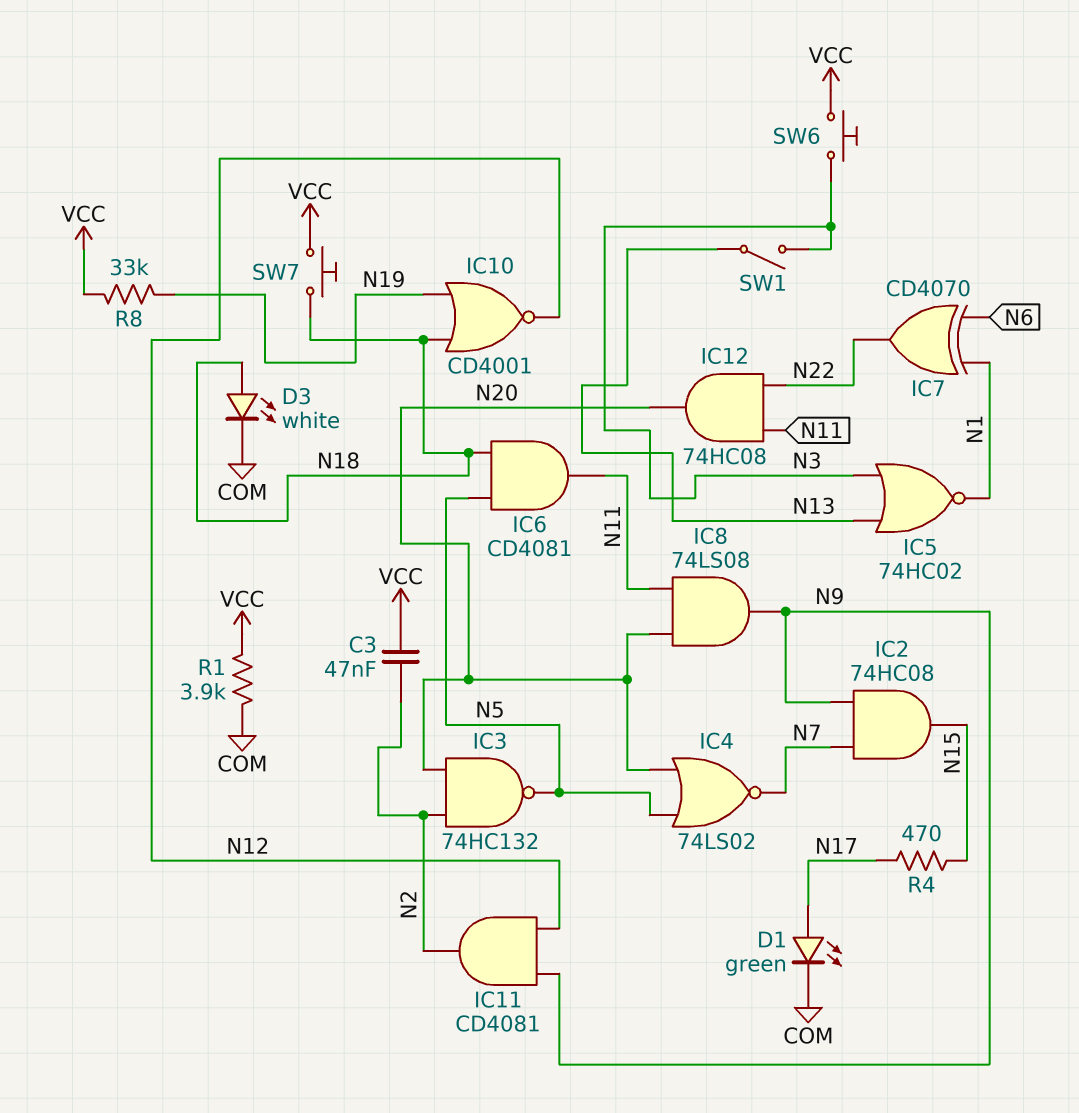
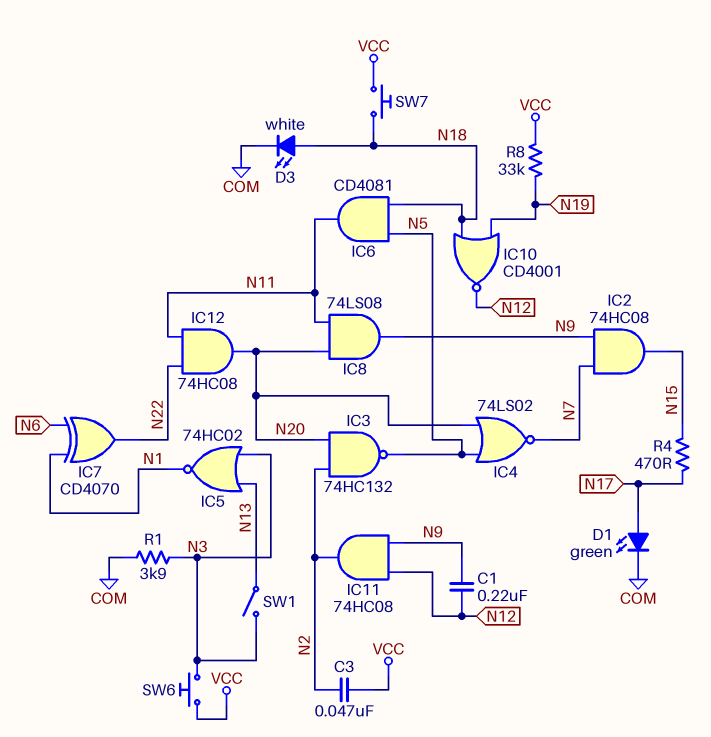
C1: none -> 220nF (N9, N12)
IC11: AND CD4081 (in N9, in N12, out N2) -> AND 74HC08 (in N9, in N12, out N2)
R1: 3.9k (COM, VCC) -> 3.9k (COM, N3)

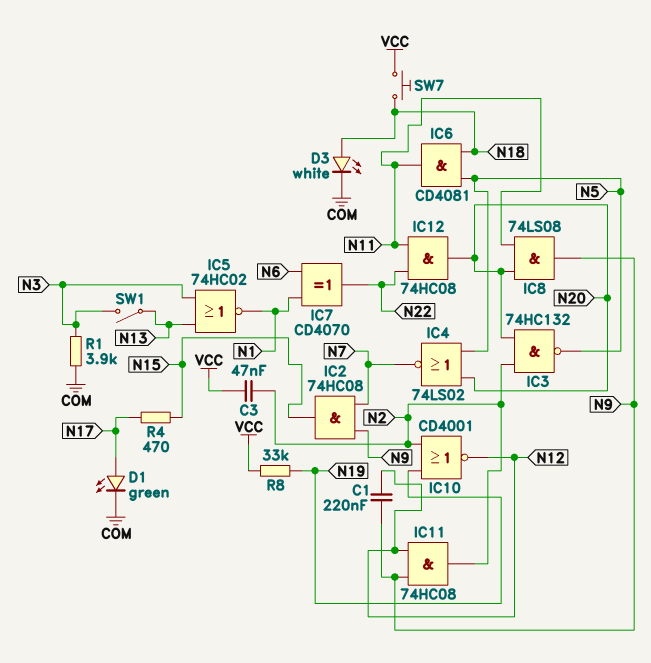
IC10: NOR CD4001 (in N18, in N19, out N12) -> NOR CD4001 (in N2, in N19, out N12)
SW6: button (N3, VCC) -> none

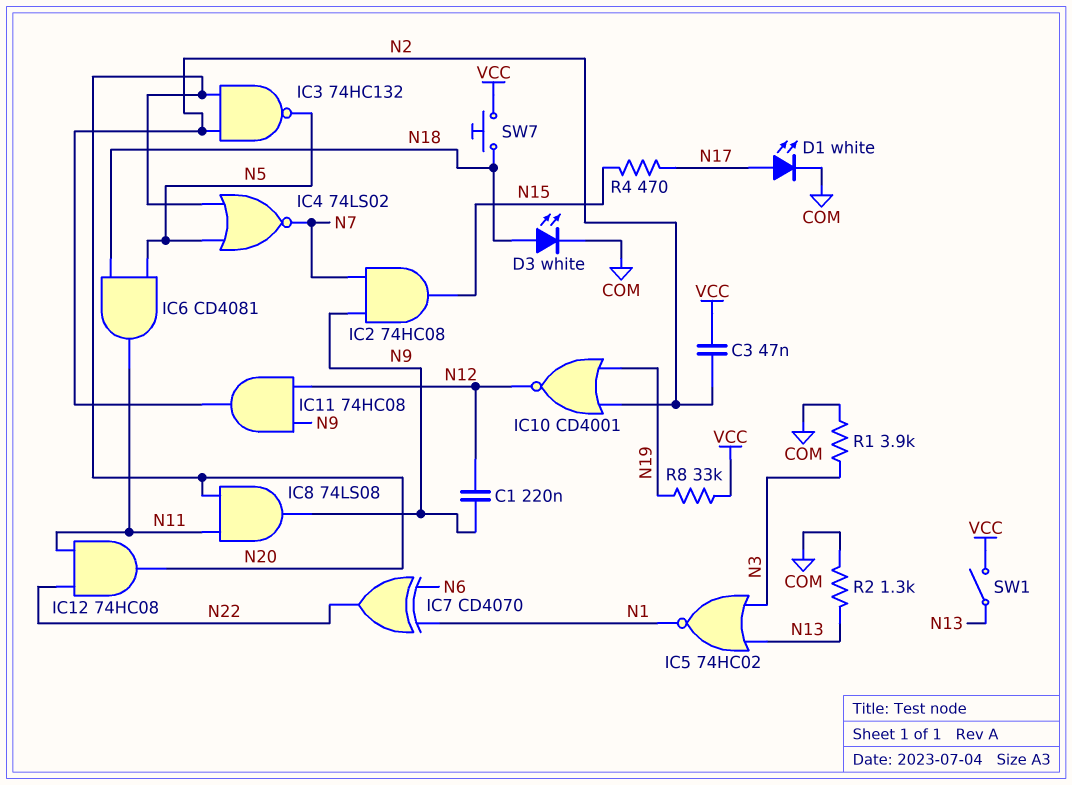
D1: LED green (A N17, K COM) -> LED white (A N17, K COM)
R2: none -> 1.3k (COM, N13)
SW1: switch (N3, N13) -> switch (N13, VCC)

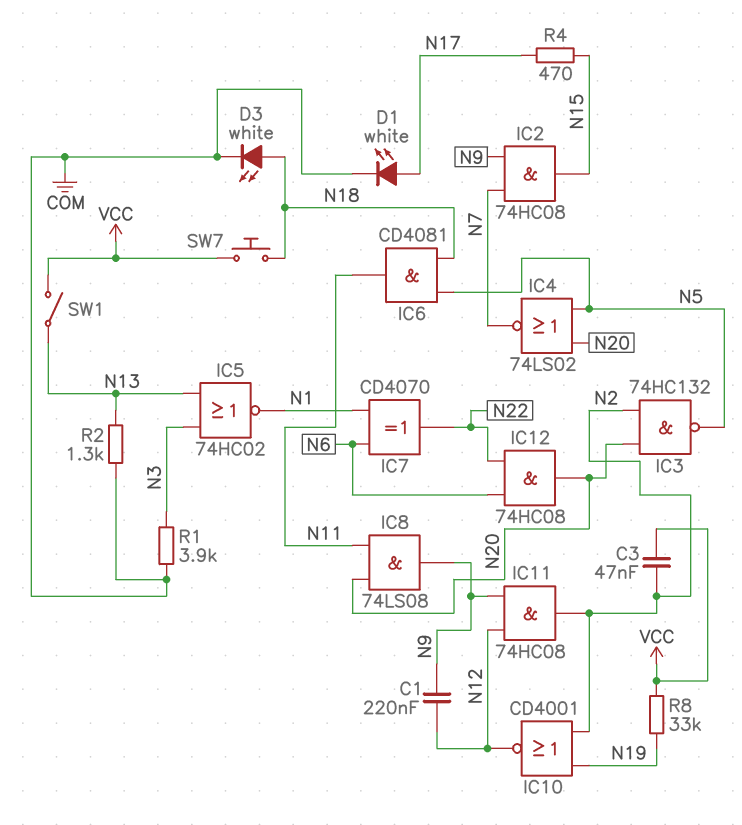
IC12: AND 74HC08 (in N11, in N22, out N20) -> AND 74HC08 (in N6, in N22, out N20)

